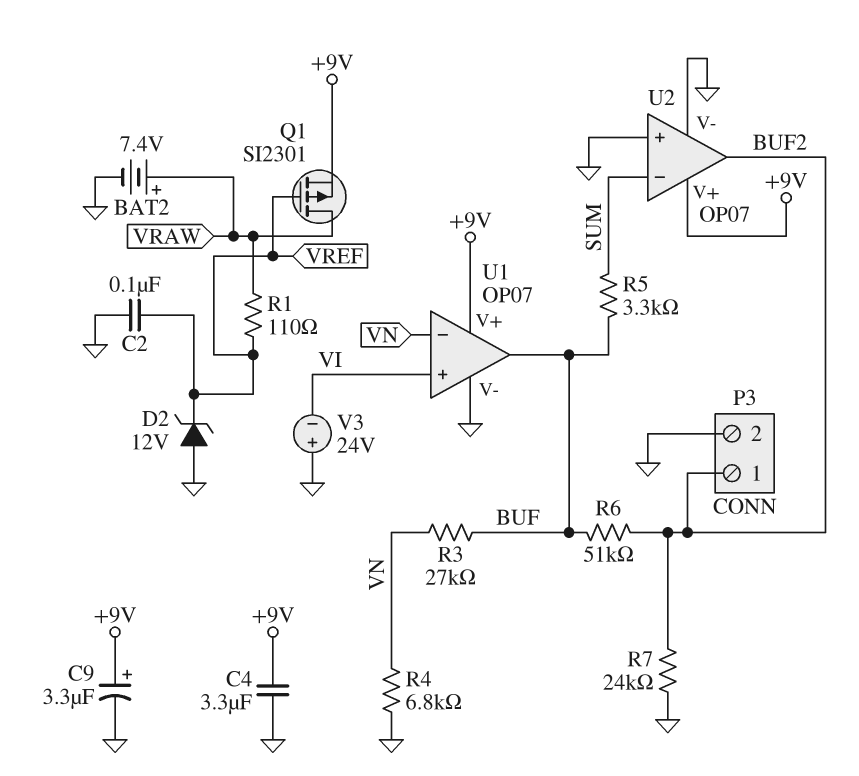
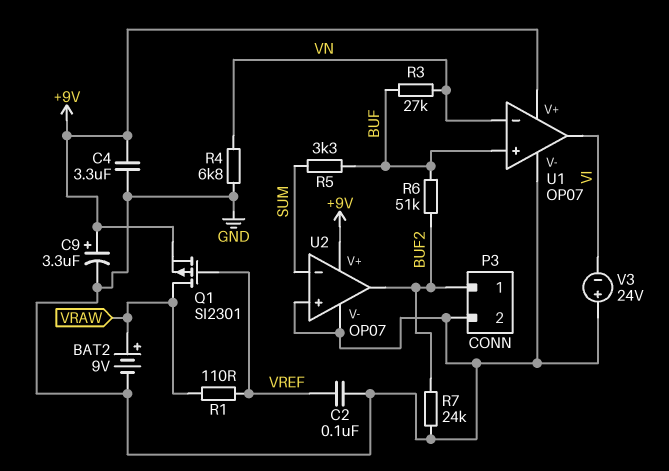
BAT2: 7.4V (plus VRAW, minus GND) -> 9V (plus VRAW, minus GND)
D2: zener 12V (A GND, K VREF) -> none
U1 pin in+: VI -> BUF
U1 pin out: BUF -> VI

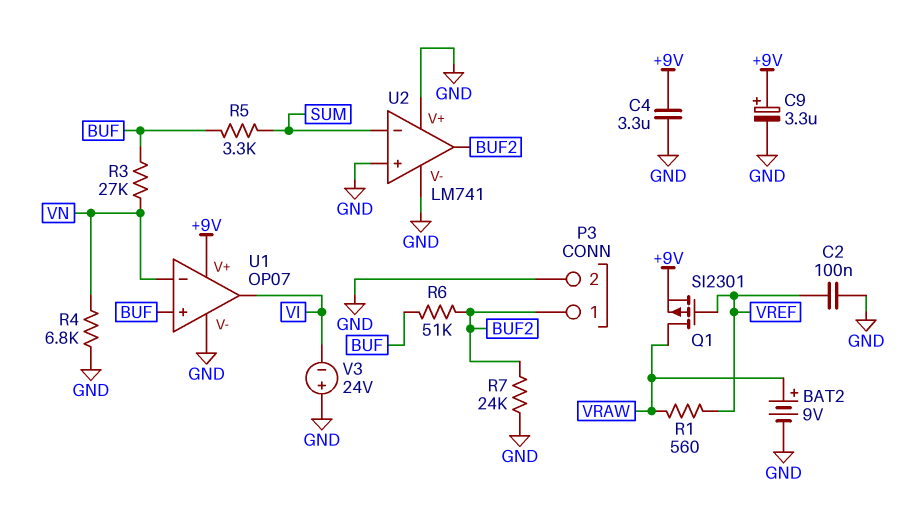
R1: 110 (VRAW, VREF) -> 560 (VRAW, VREF)
U2: OP07 -> LM741
U2 pin V+: +9V -> GND

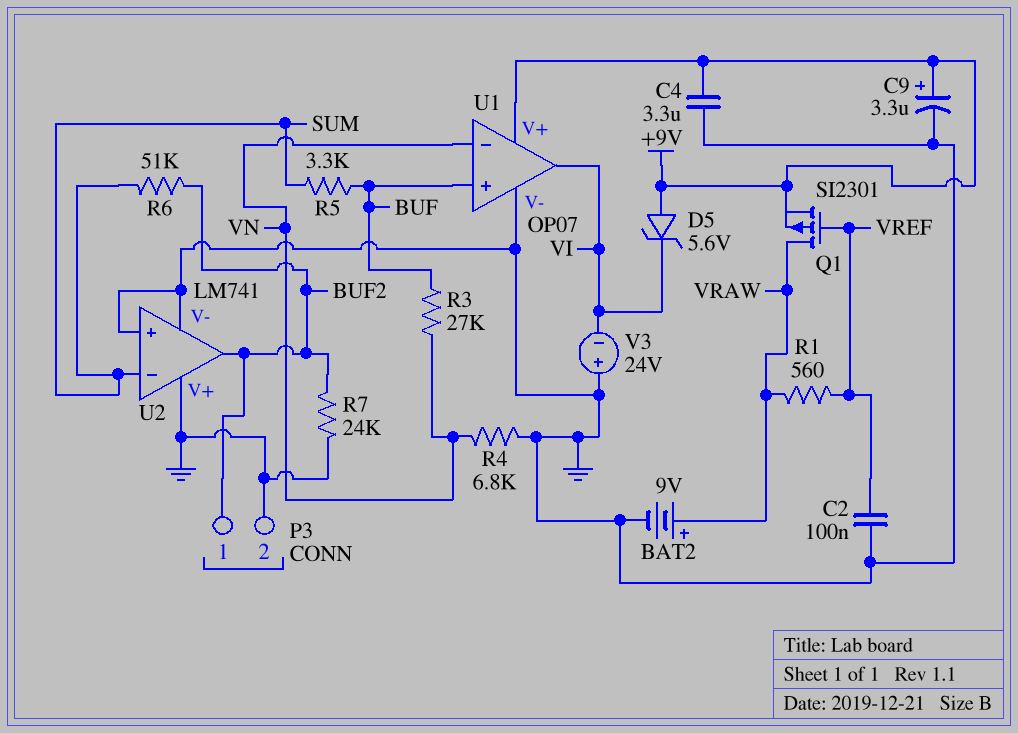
D5: none -> zener 5.6V (A +9V, K VI)
R6: 51k (BUF, BUF2) -> 51k (BUF2, SUM)

